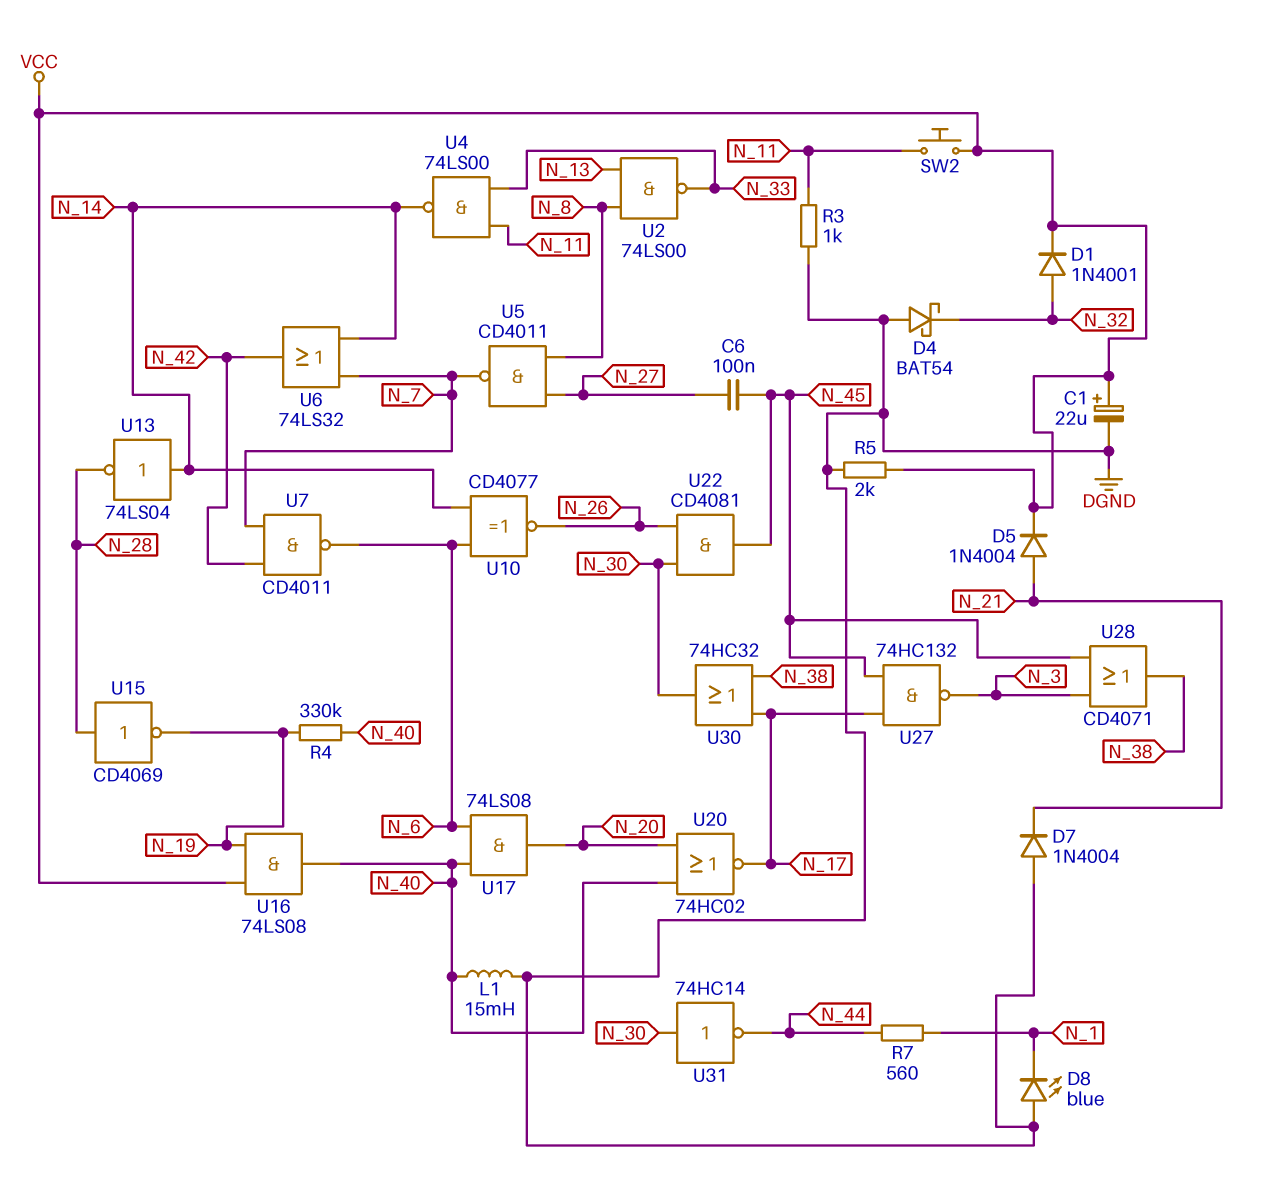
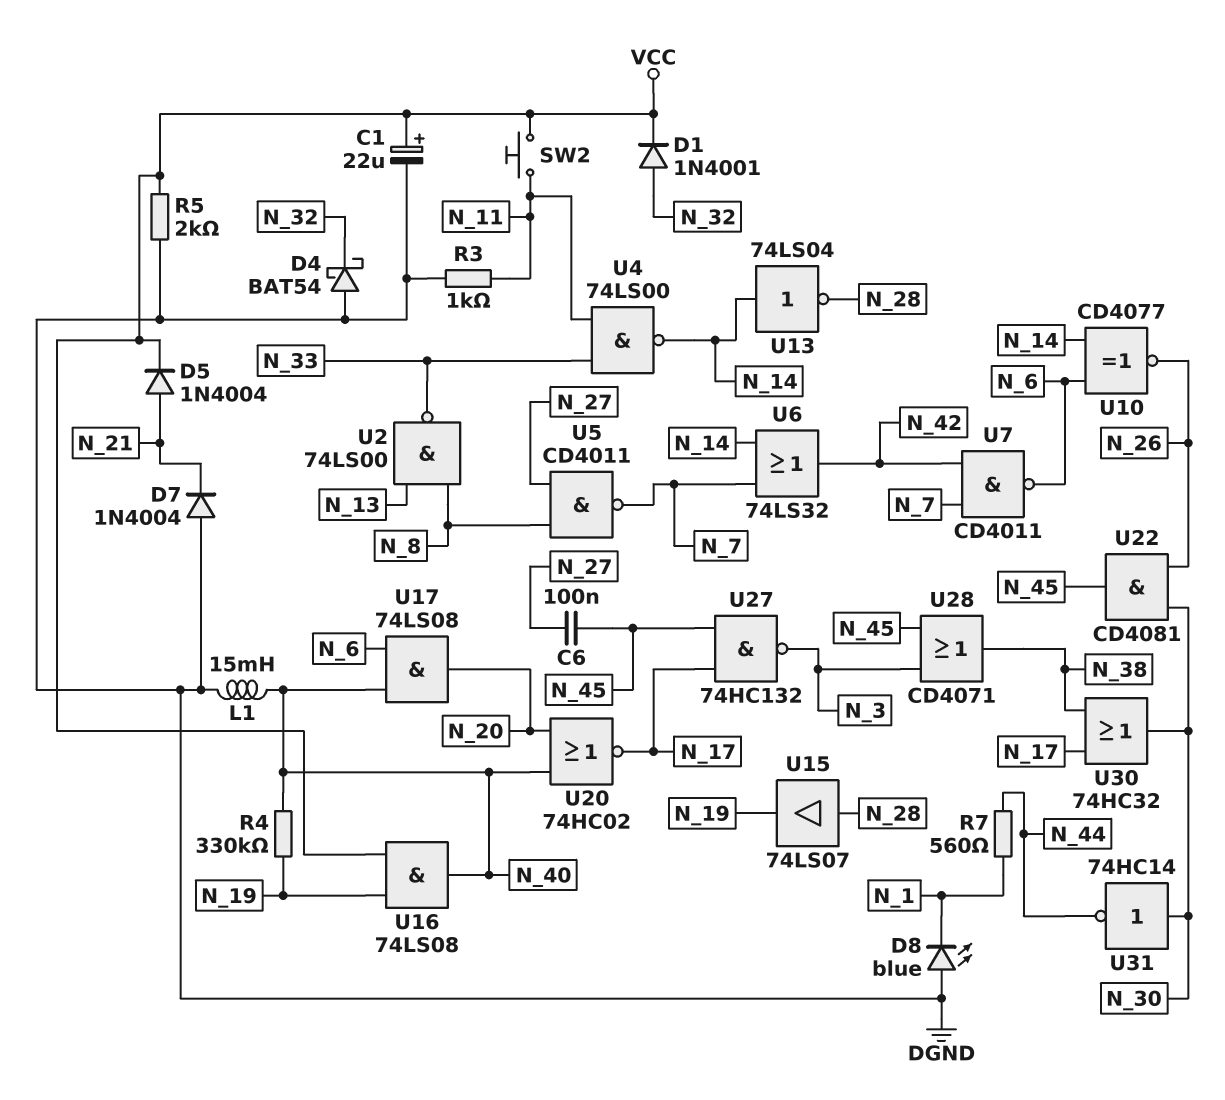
U15: NOT CD4069 (in N_28, out N_19) -> buffer 74LS07 (in N_28, out N_19)

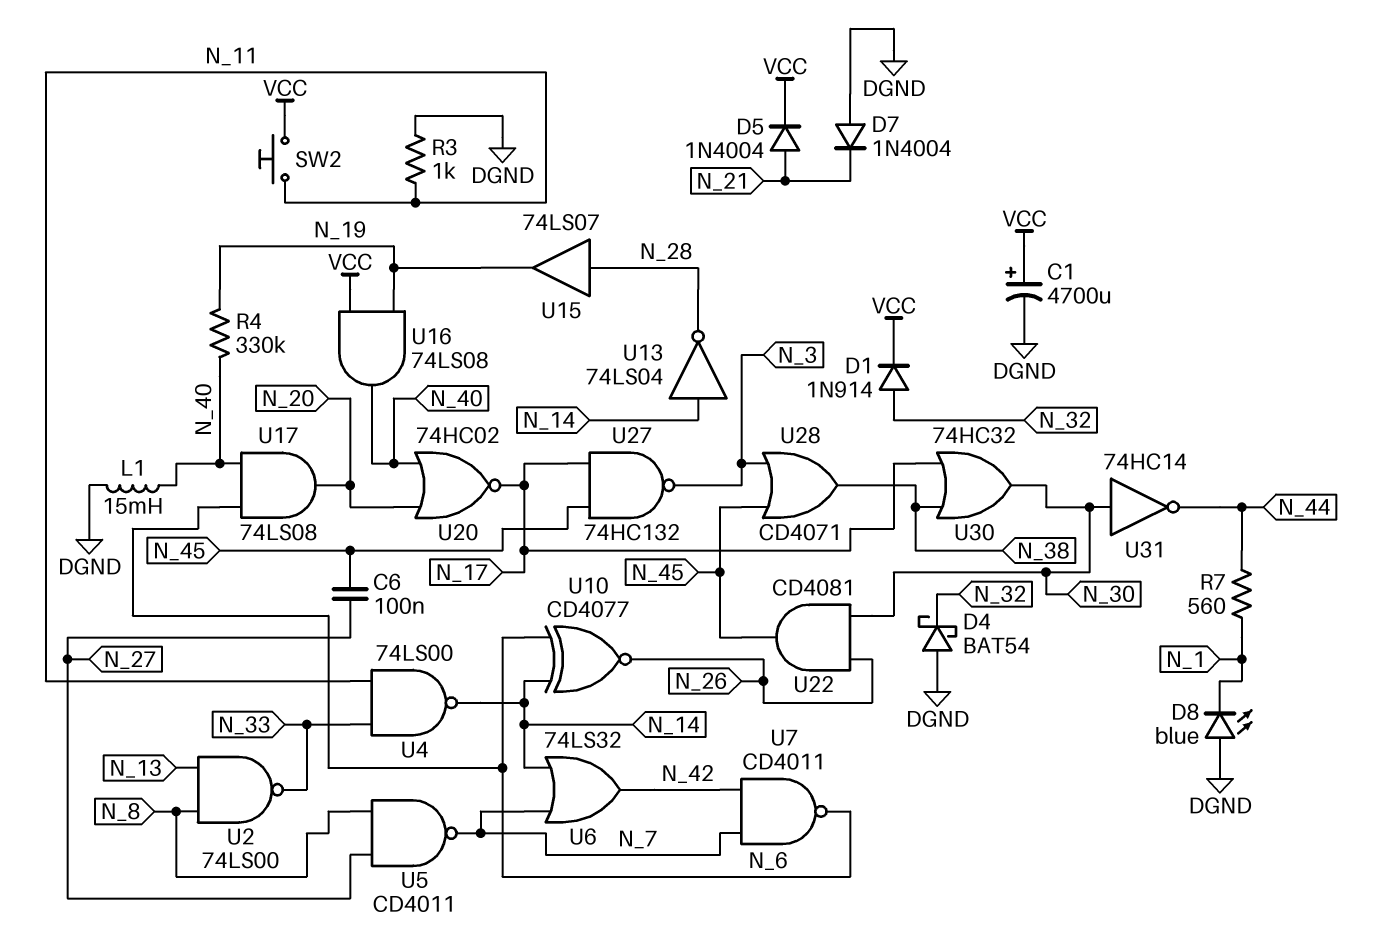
C1: 22uF (plus VCC, minus DGND) -> 4700uF (plus VCC, minus DGND)
D1: diode 1N4001 (A N_32, K VCC) -> diode 1N914 (A N_32, K VCC)
R5: 2k (DGND, VCC) -> none

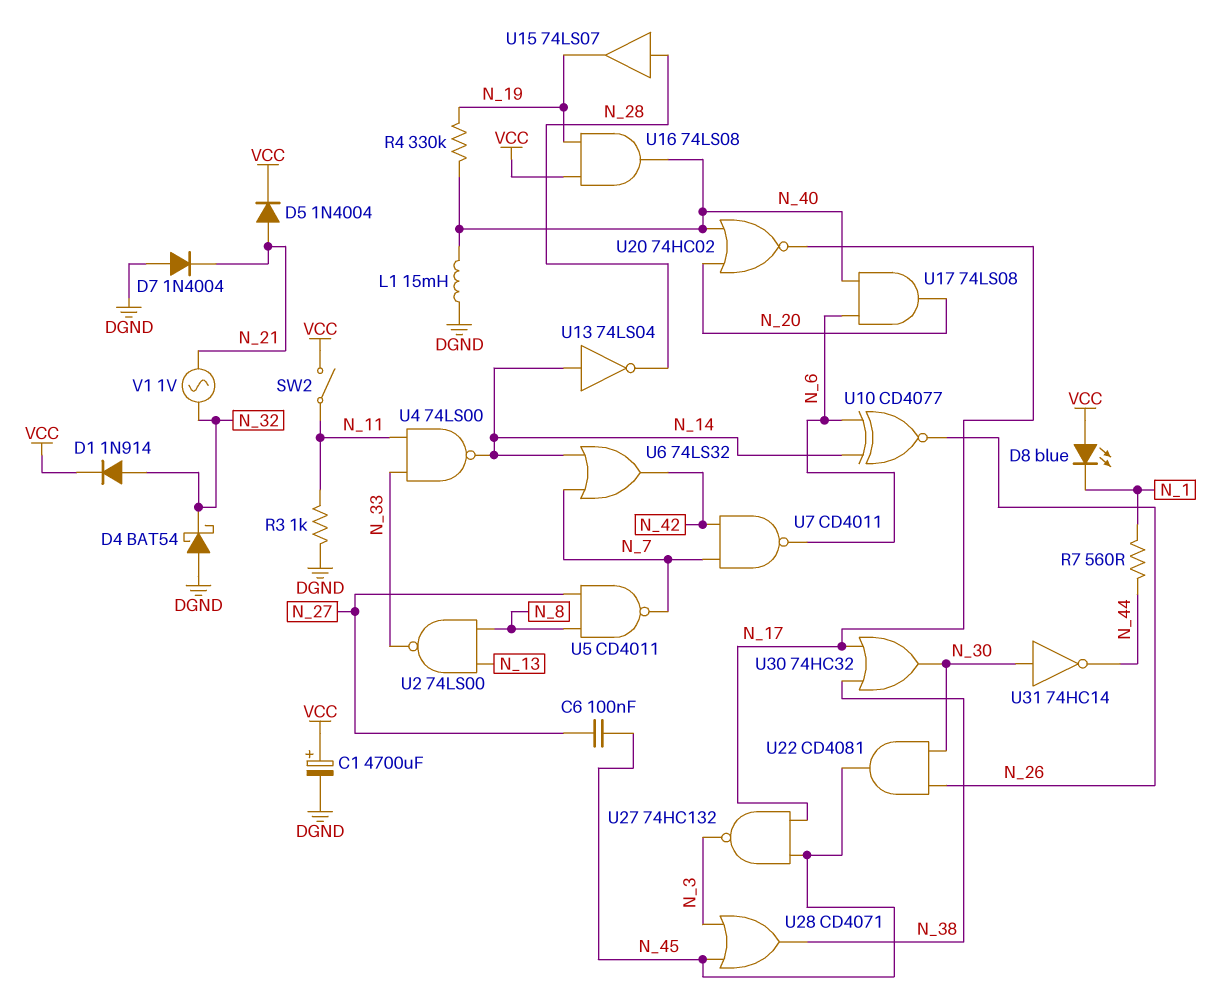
D8: LED blue (A DGND, K N_1) -> LED blue (A VCC, K N_1)
SW2: button (N_11, VCC) -> switch (N_11, VCC)
V1: none -> AC 1V (N_21, N_32)

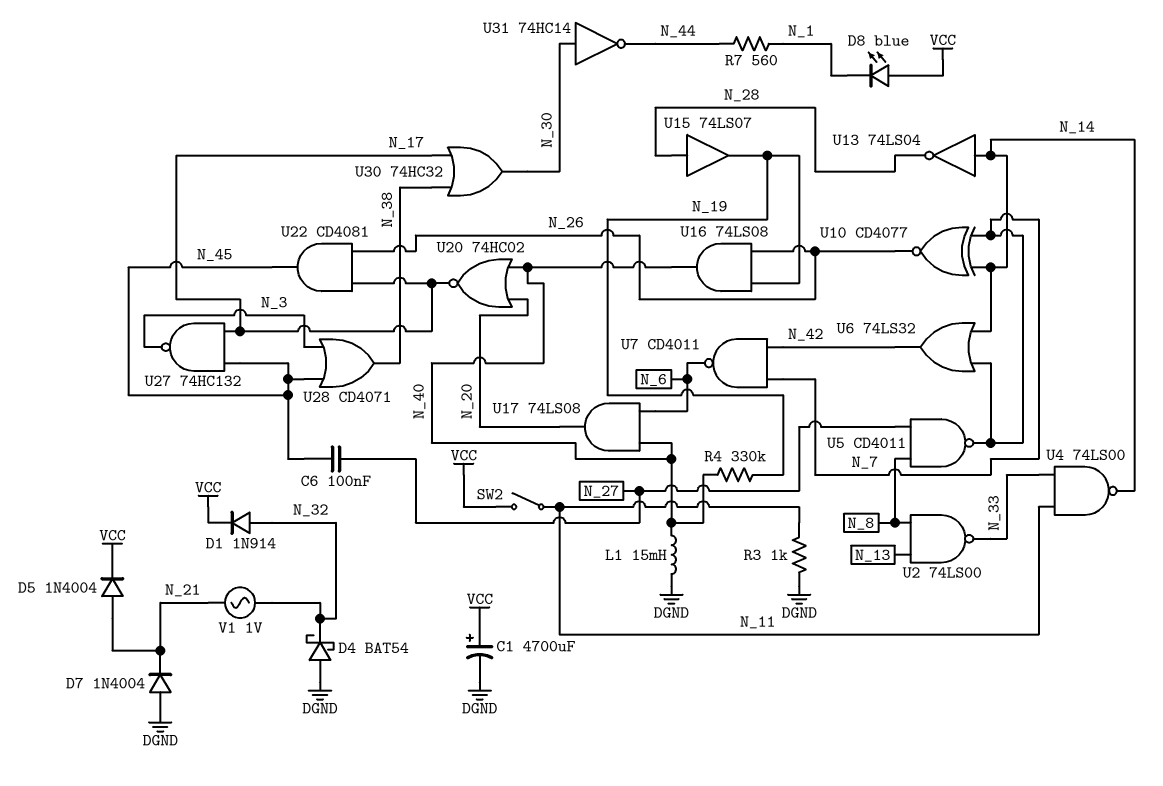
U10: XNOR CD4077 (in N_6, in N_14, out N_26) -> XNOR CD4077 (in N_7, in N_14, out N_26)
U16: AND 74LS08 (in N_19, in VCC, out N_40) -> AND 74LS08 (in N_19, in N_26, out N_40)
U22: AND CD4081 (in N_26, in N_30, out N_45) -> AND CD4081 (in N_17, in N_26, out N_45)

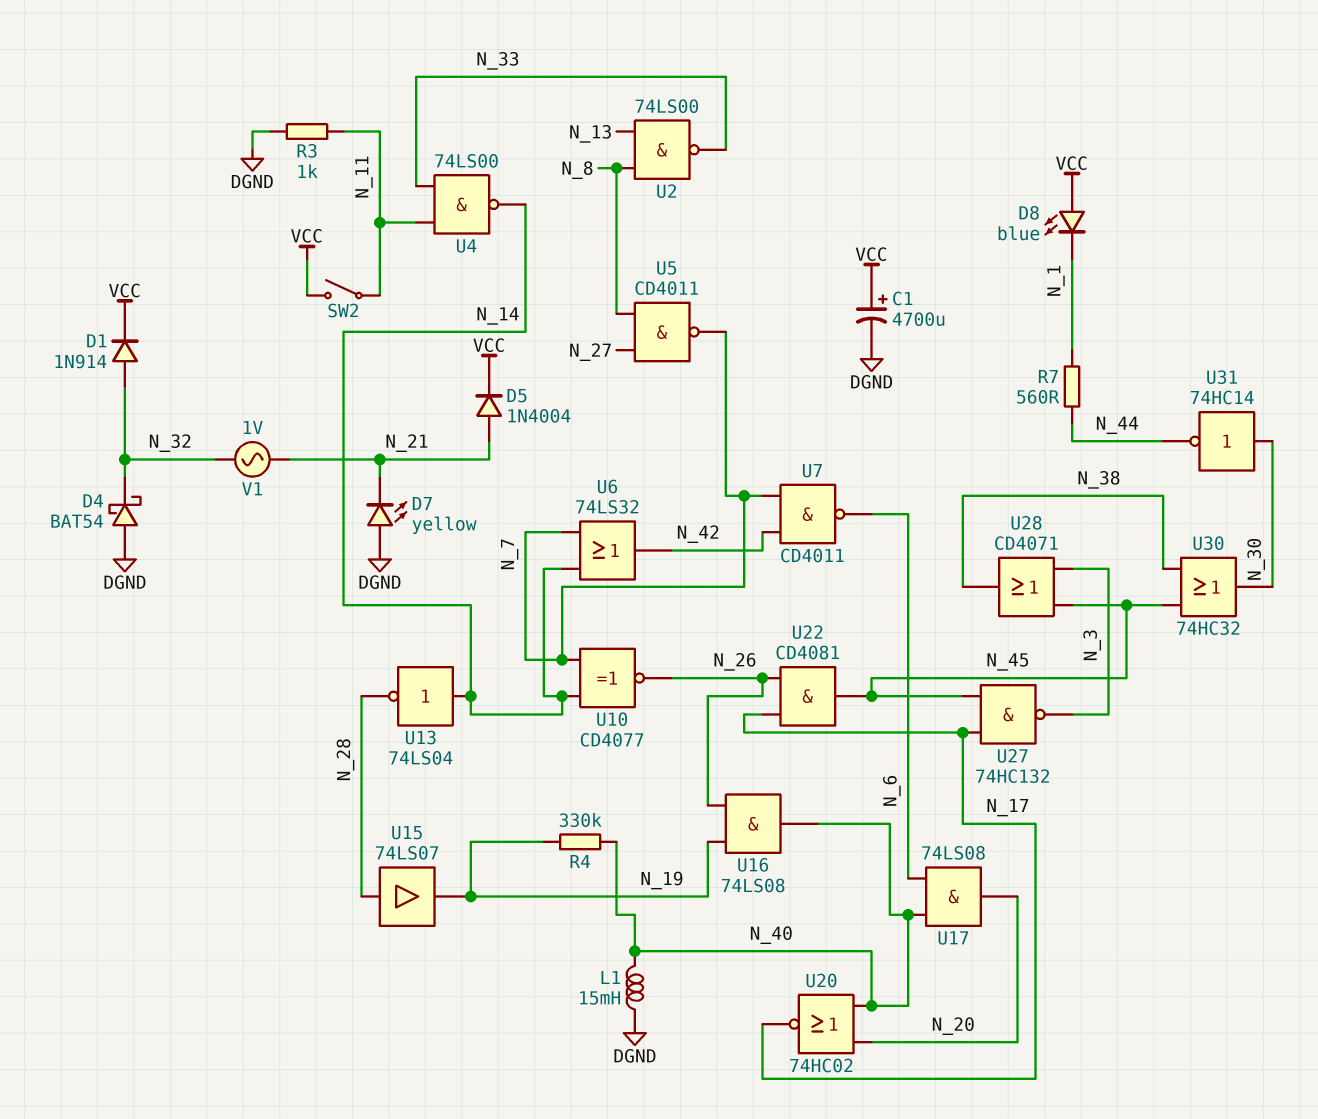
C6: 100nF (N_27, N_45) -> none
D7: diode 1N4004 (A DGND, K N_21) -> LED yellow (A DGND, K N_21)
U30: OR 74HC32 (in N_17, in N_38, out N_30) -> OR 74HC32 (in N_38, in N_45, out N_30)

